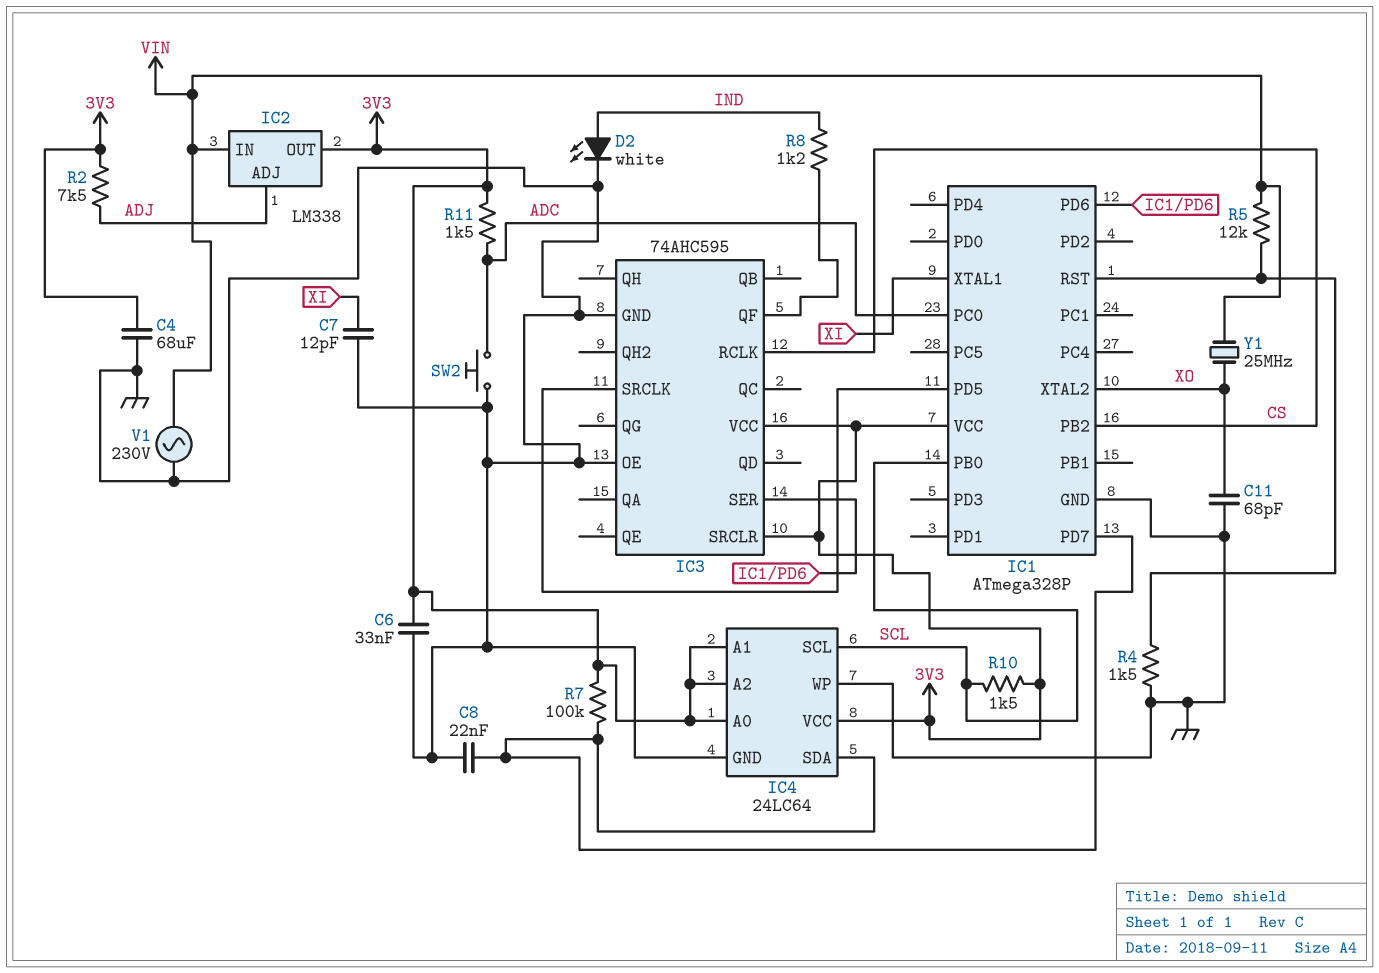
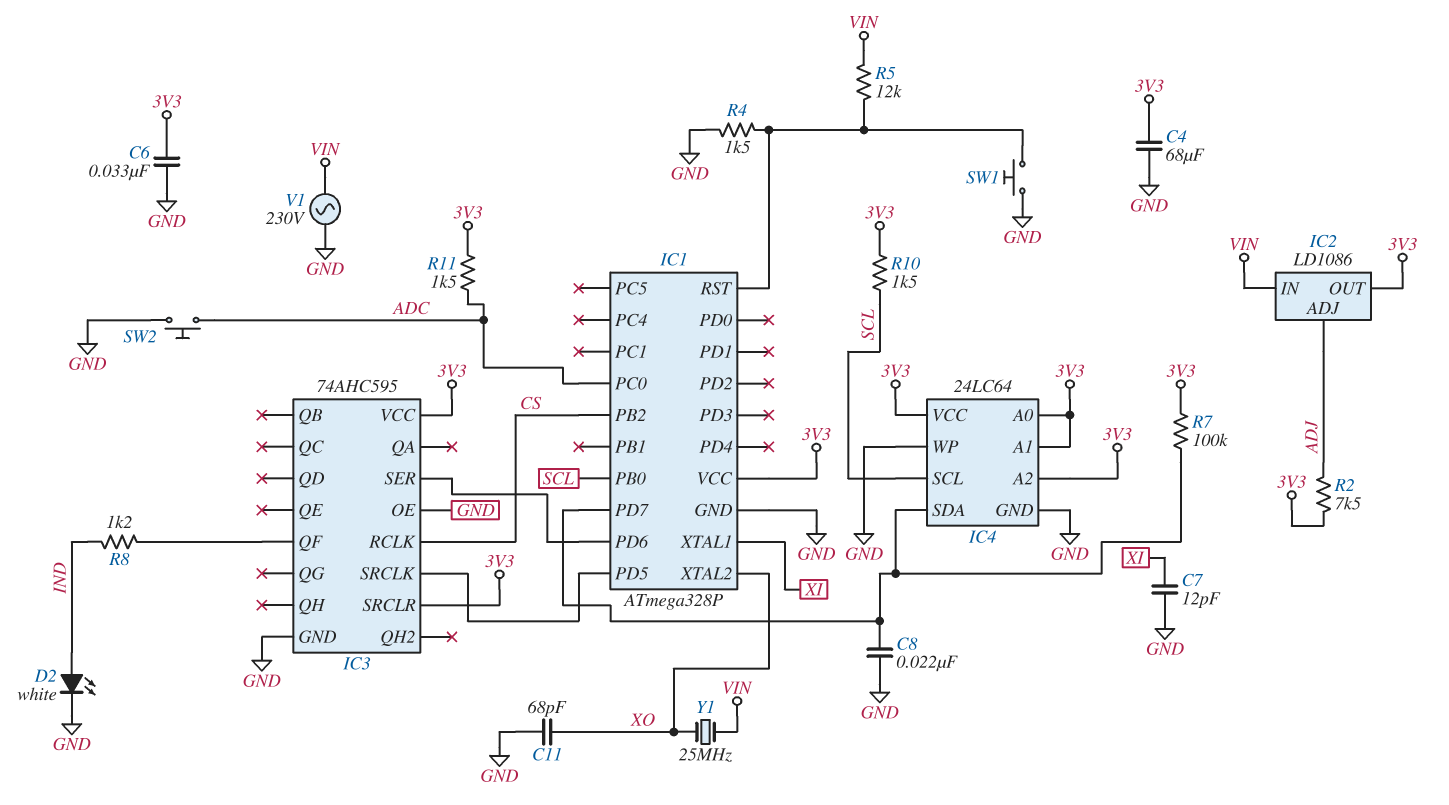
IC2: LM338 -> LD1086
SW1: none -> button (GND, IC1/RST)

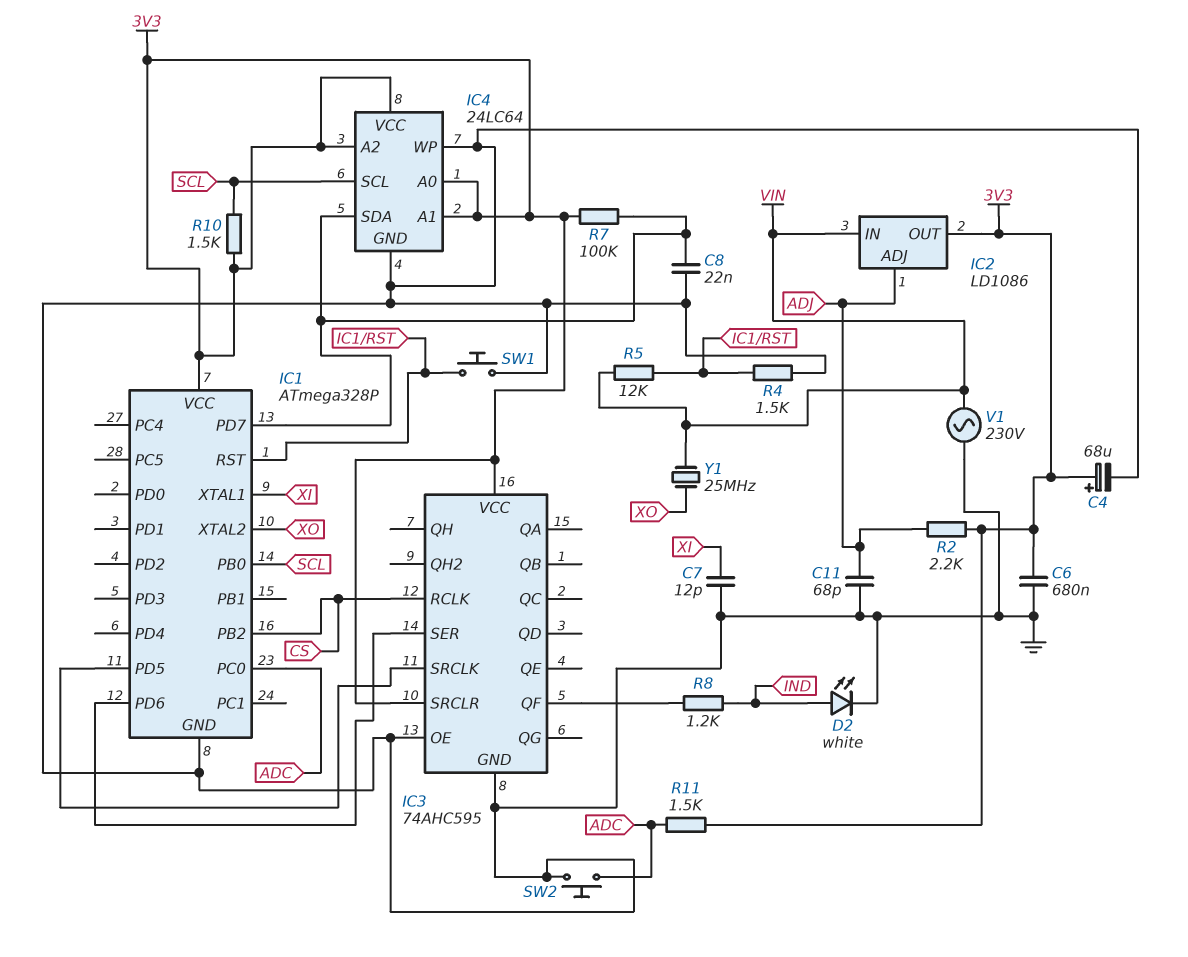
C4: 68uF (3V3, GND) -> 68uF (plus 3V3, minus GND)
C6: 33nF (3V3, GND) -> 680nF (3V3, GND)
C11: 68pF (GND, XO) -> 68pF (ADJ, GND)
R2: 7.5k (3V3, ADJ) -> 2.2k (3V3, ADJ)

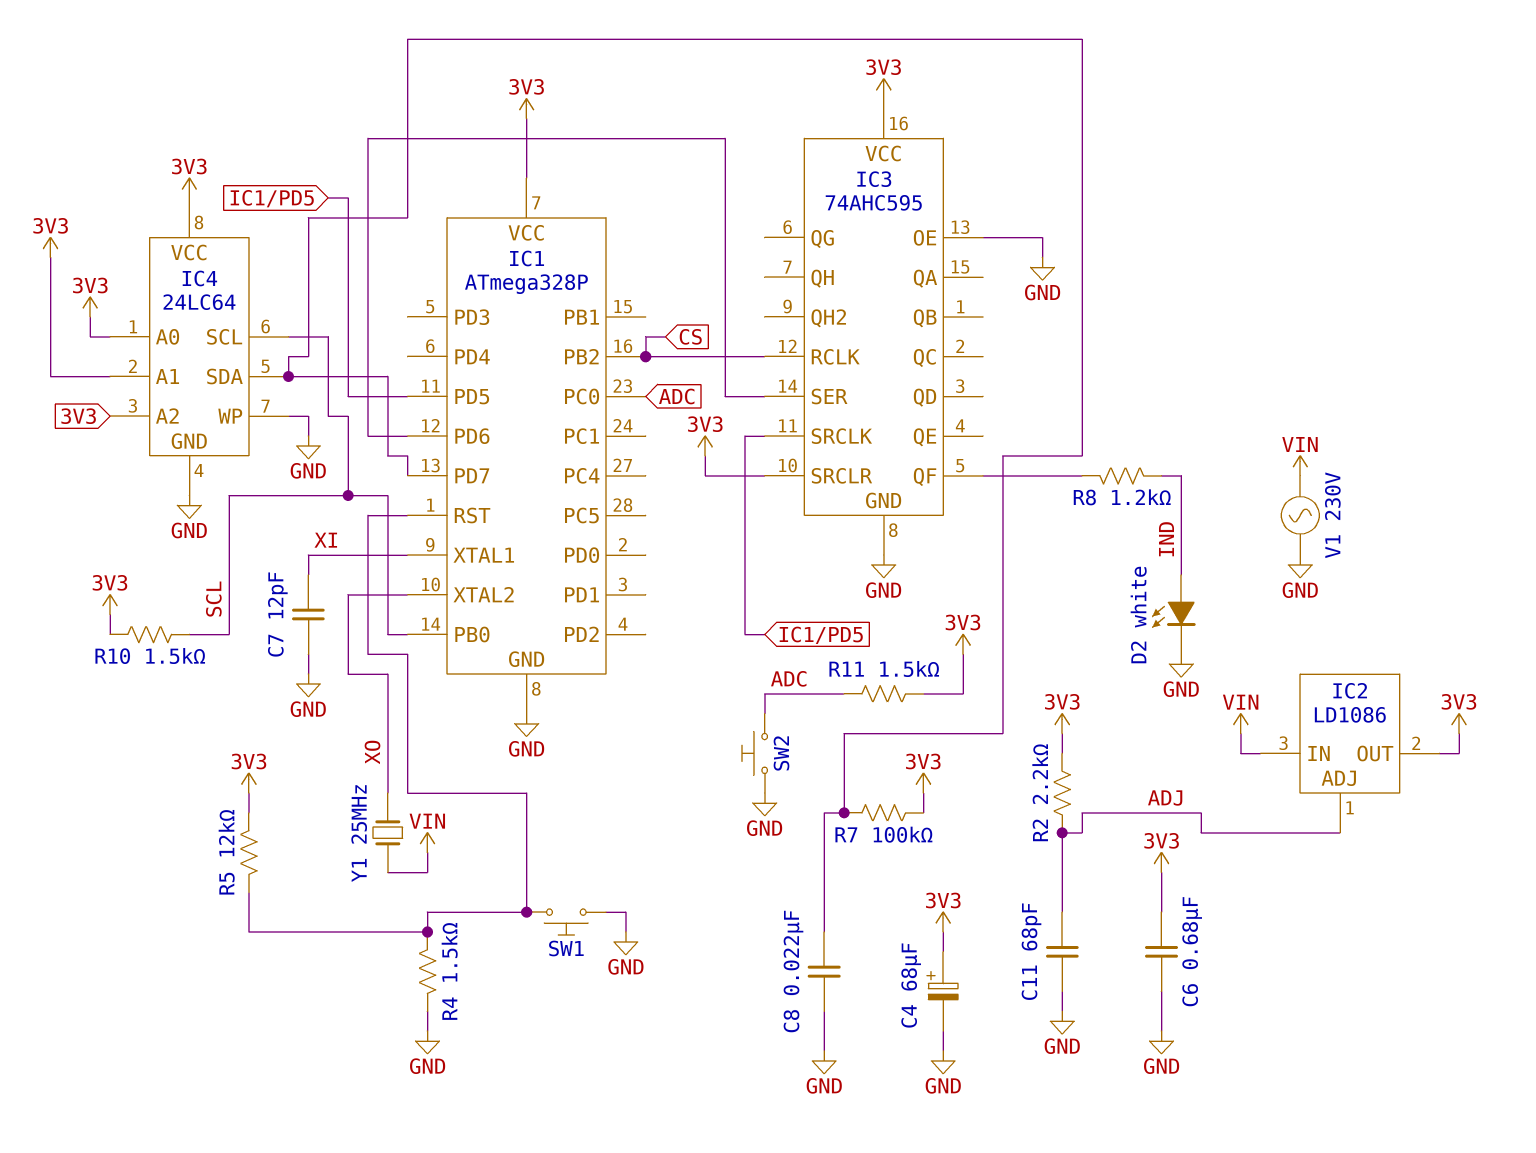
R5: 12k (IC1/RST, VIN) -> 12k (3V3, IC1/RST)

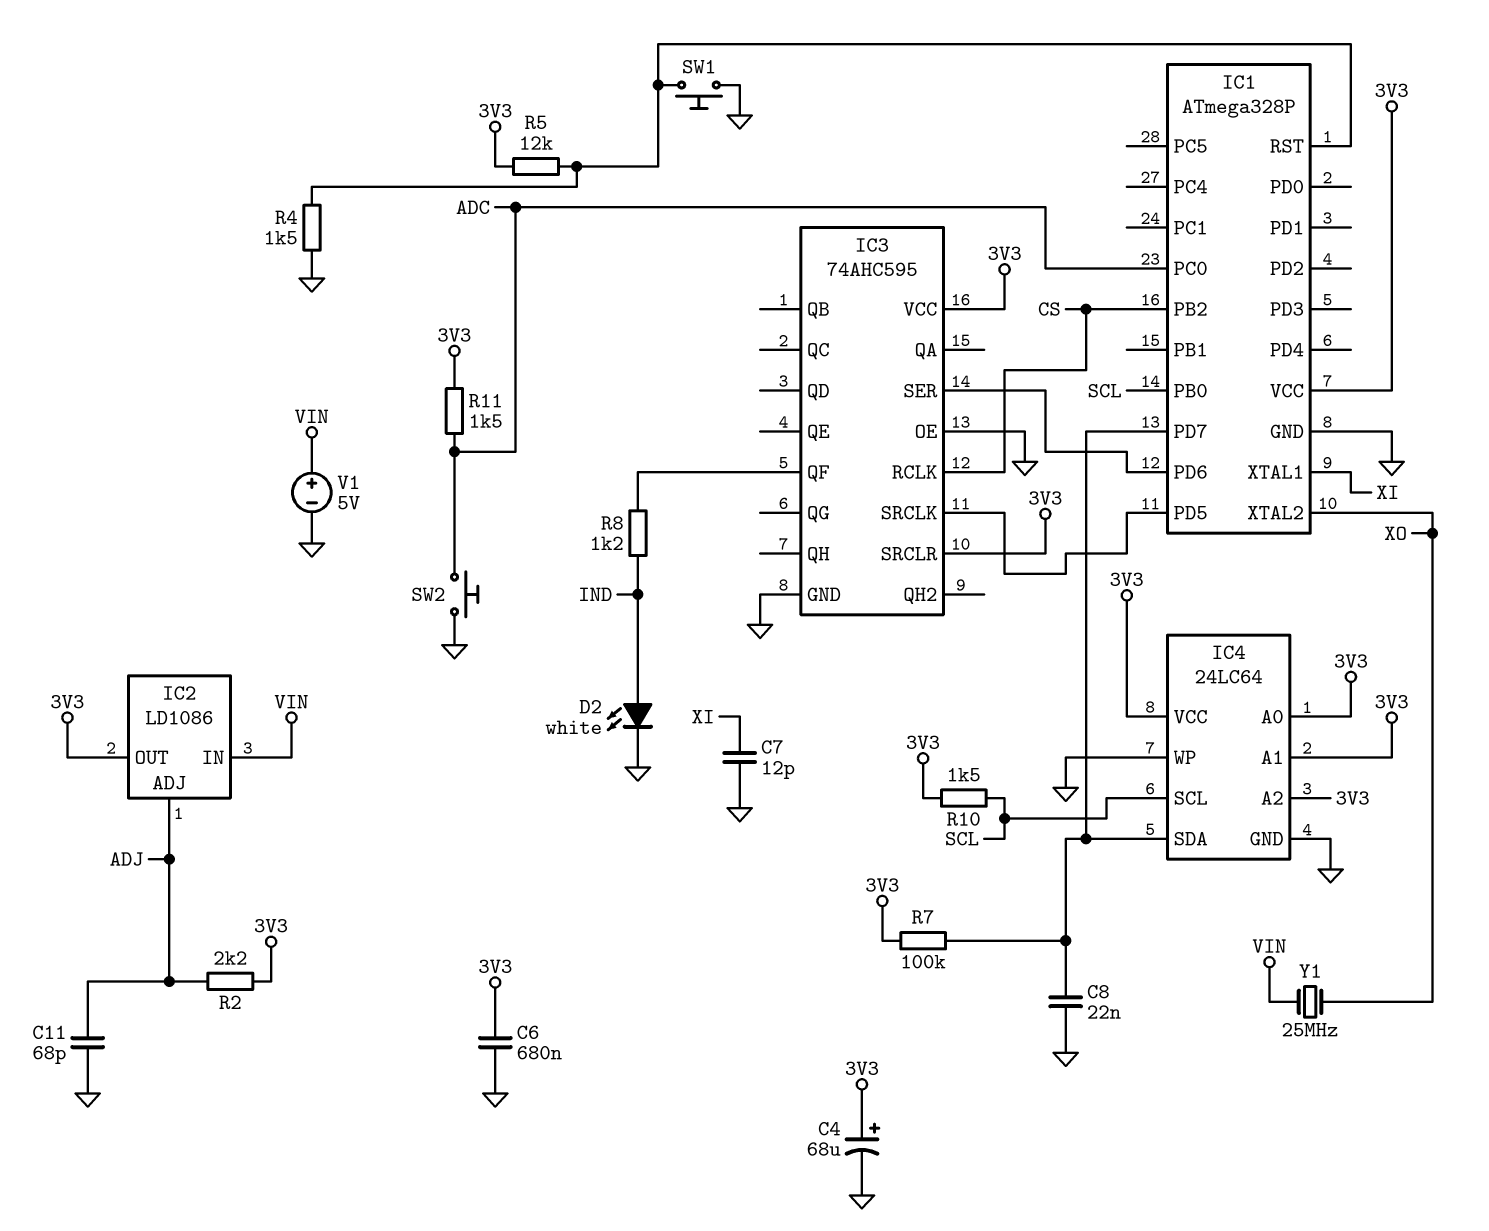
V1: AC 230V (GND, VIN) -> 5V (plus VIN, minus GND)

